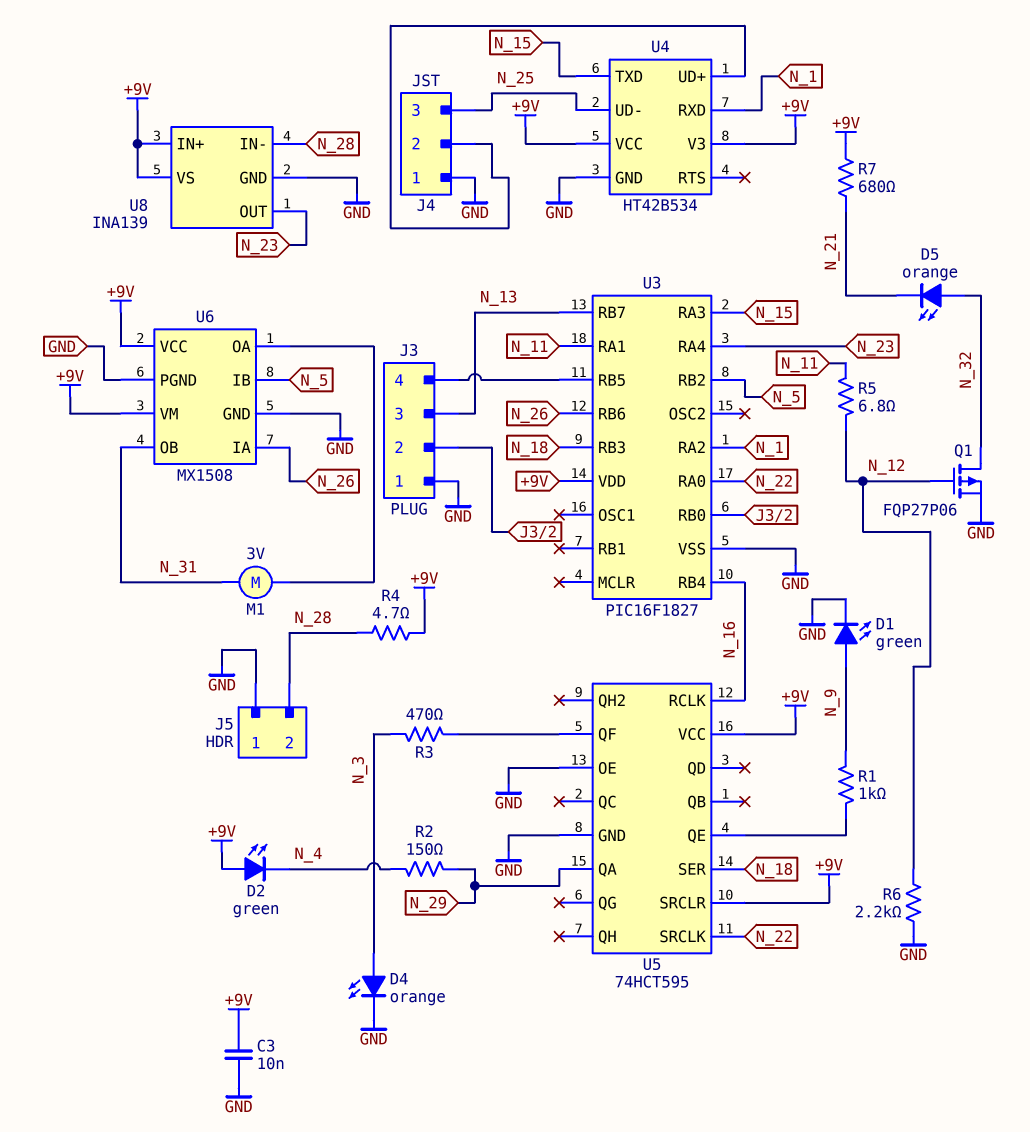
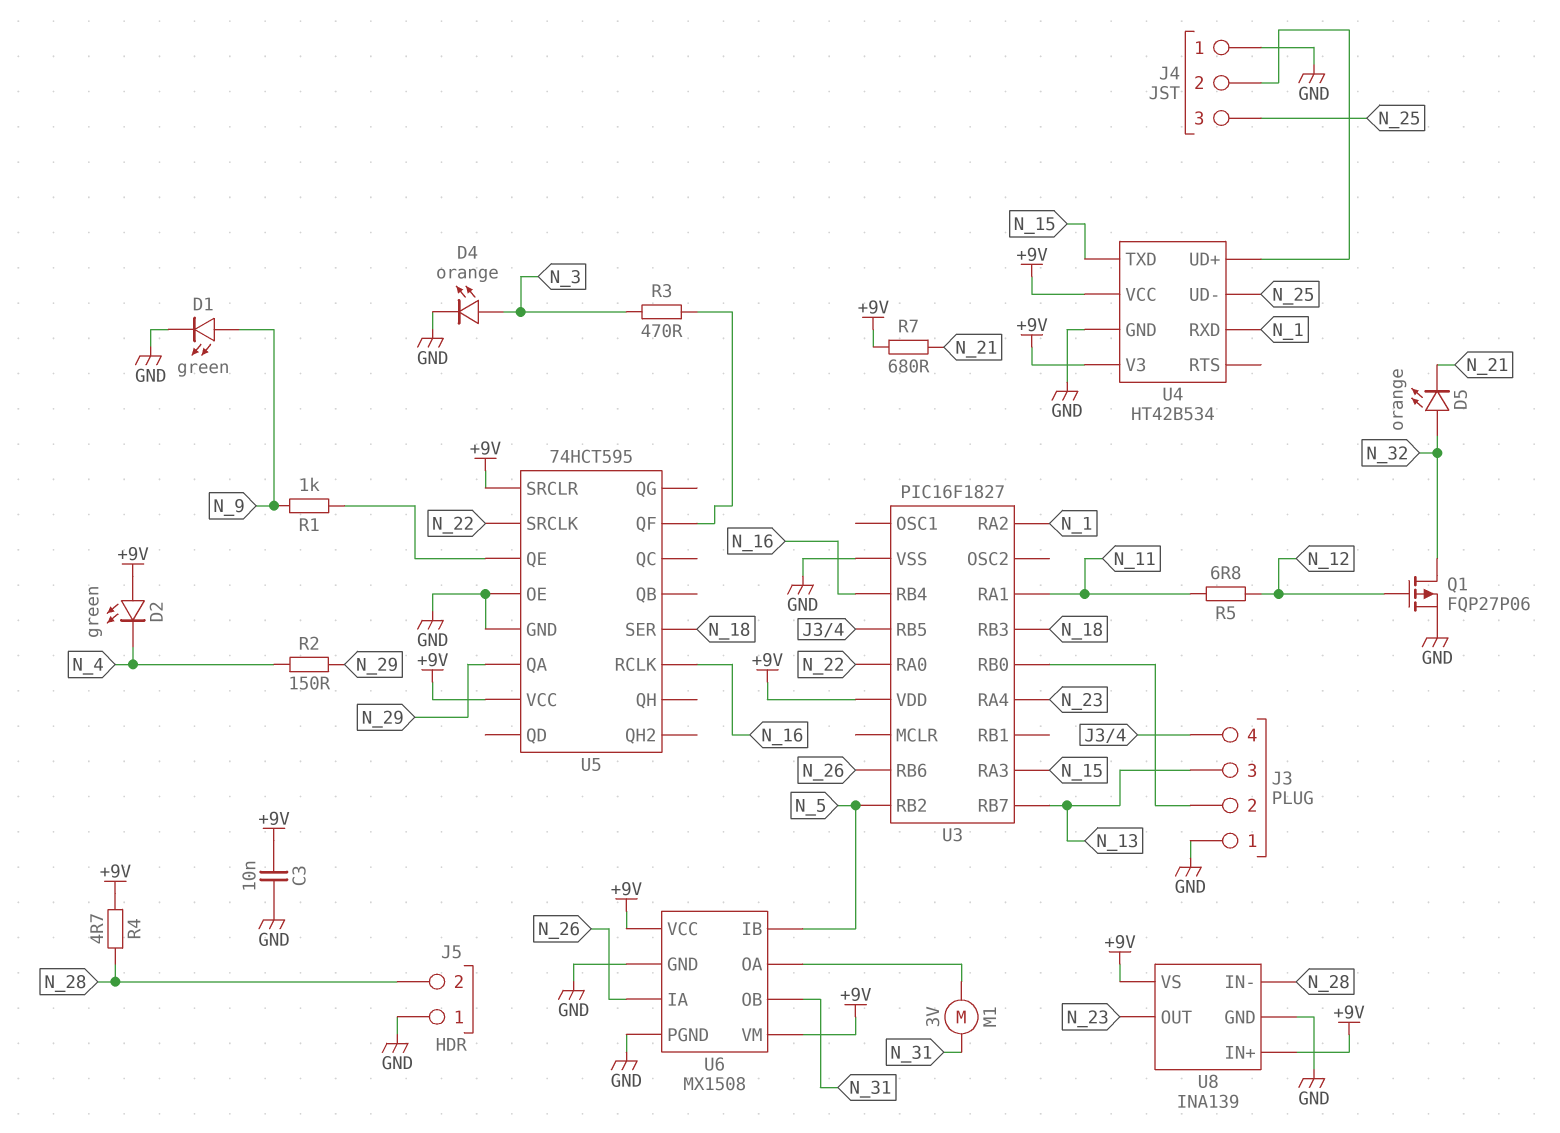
R6: 2.2k (GND, N_12) -> none

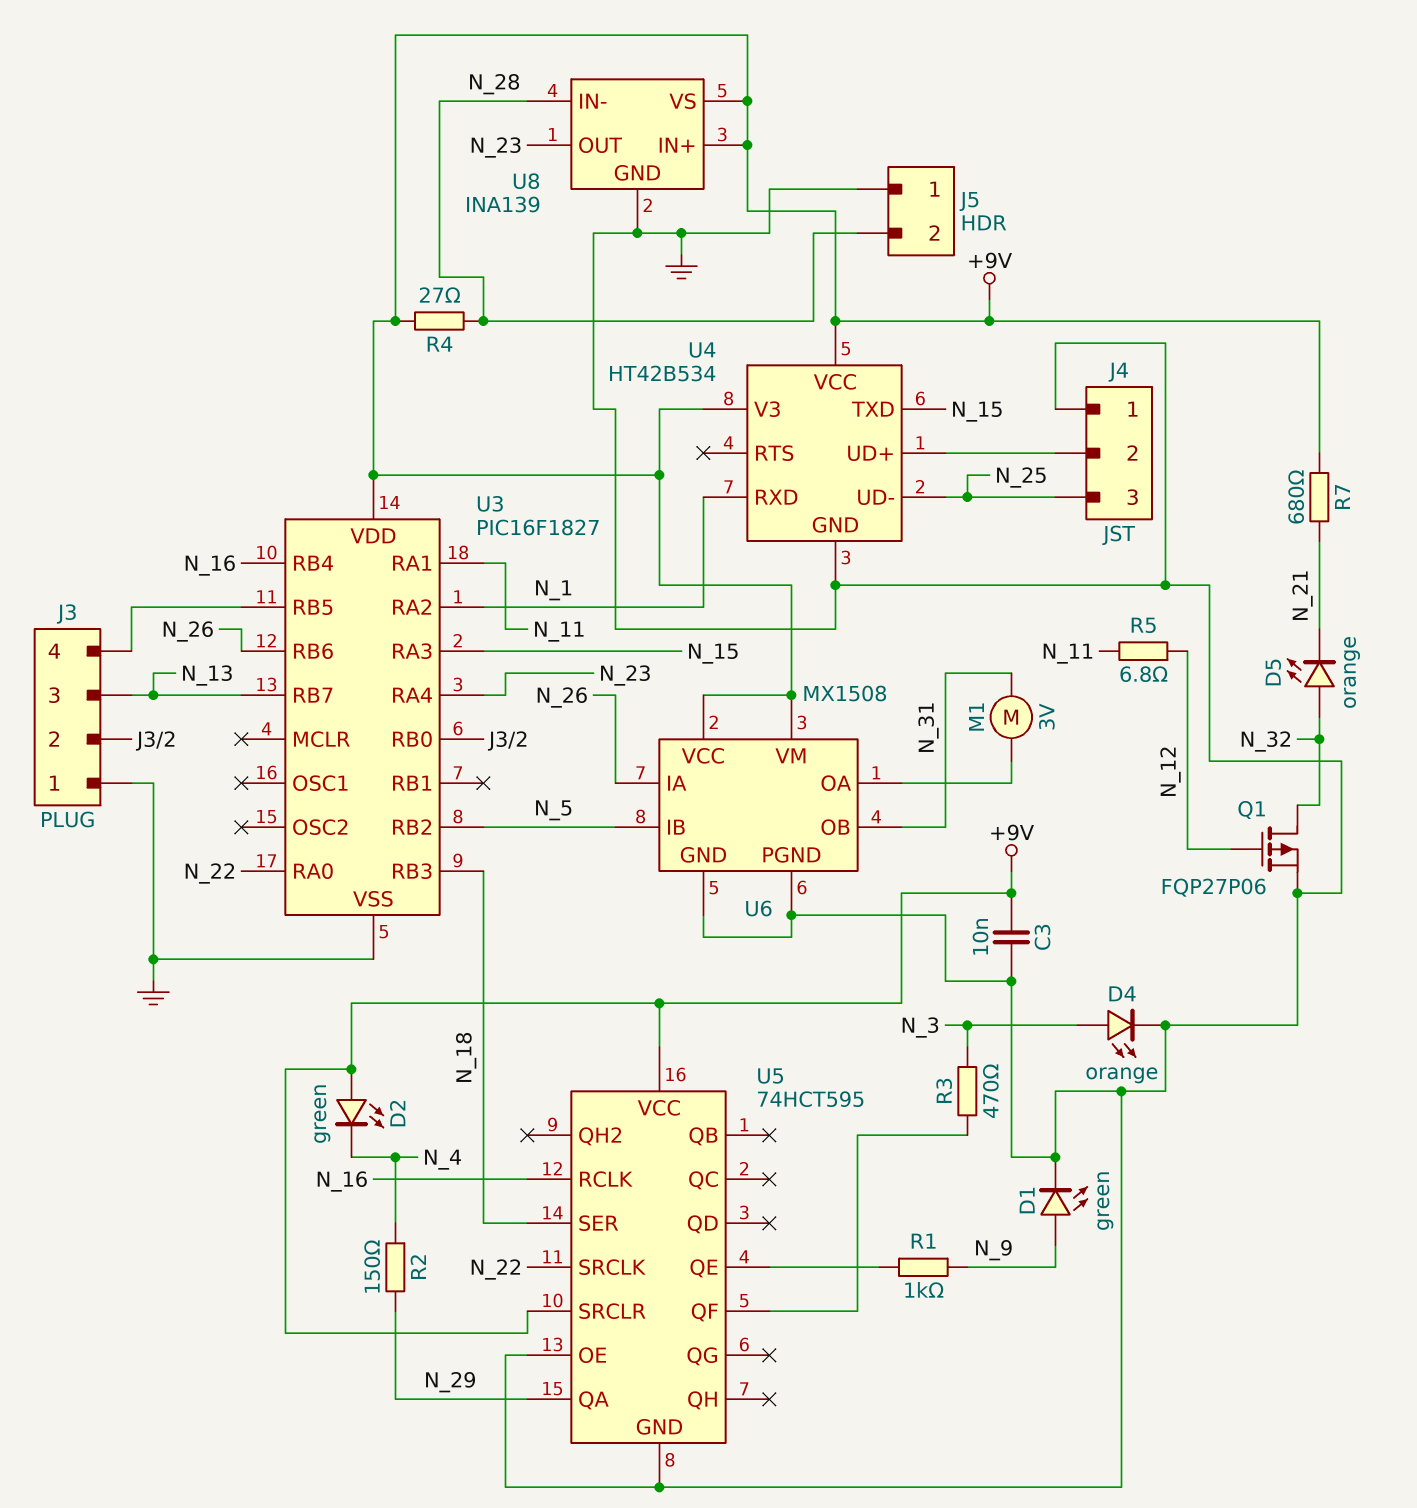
R4: 4.7 (+9V, N_28) -> 27 (+9V, N_28)

